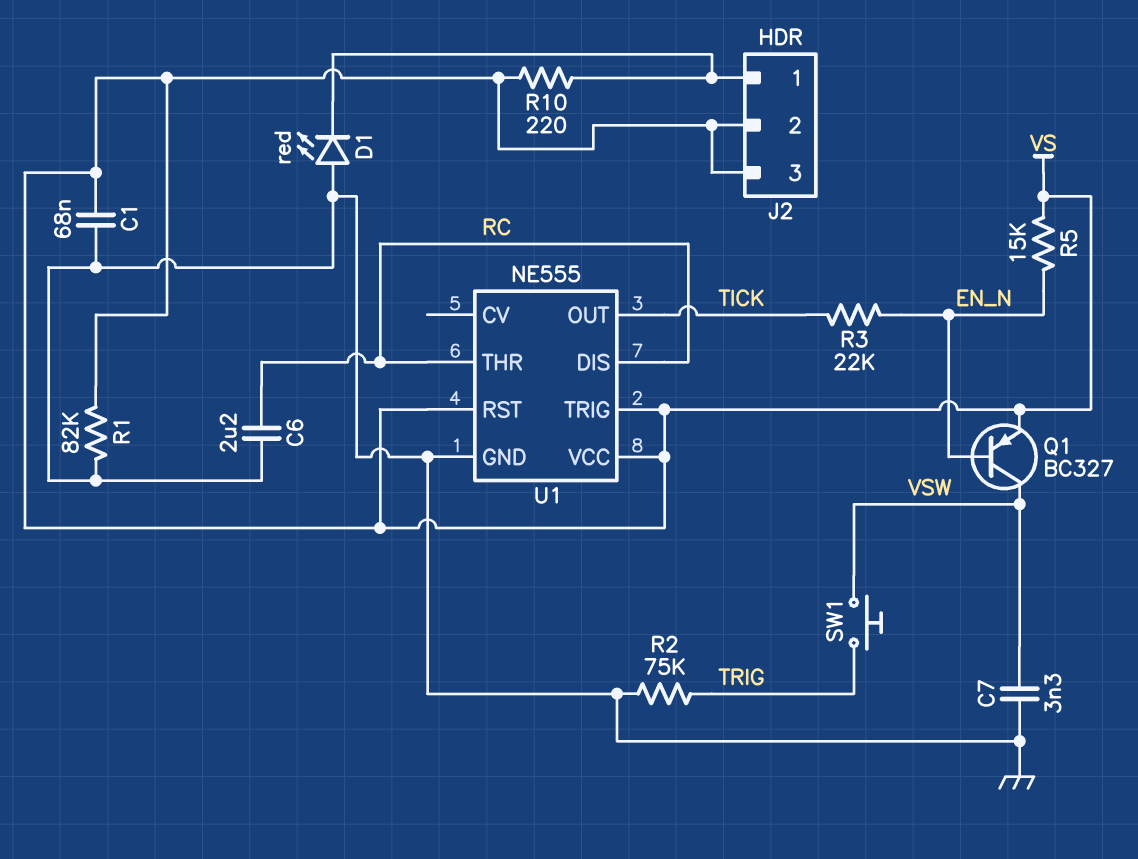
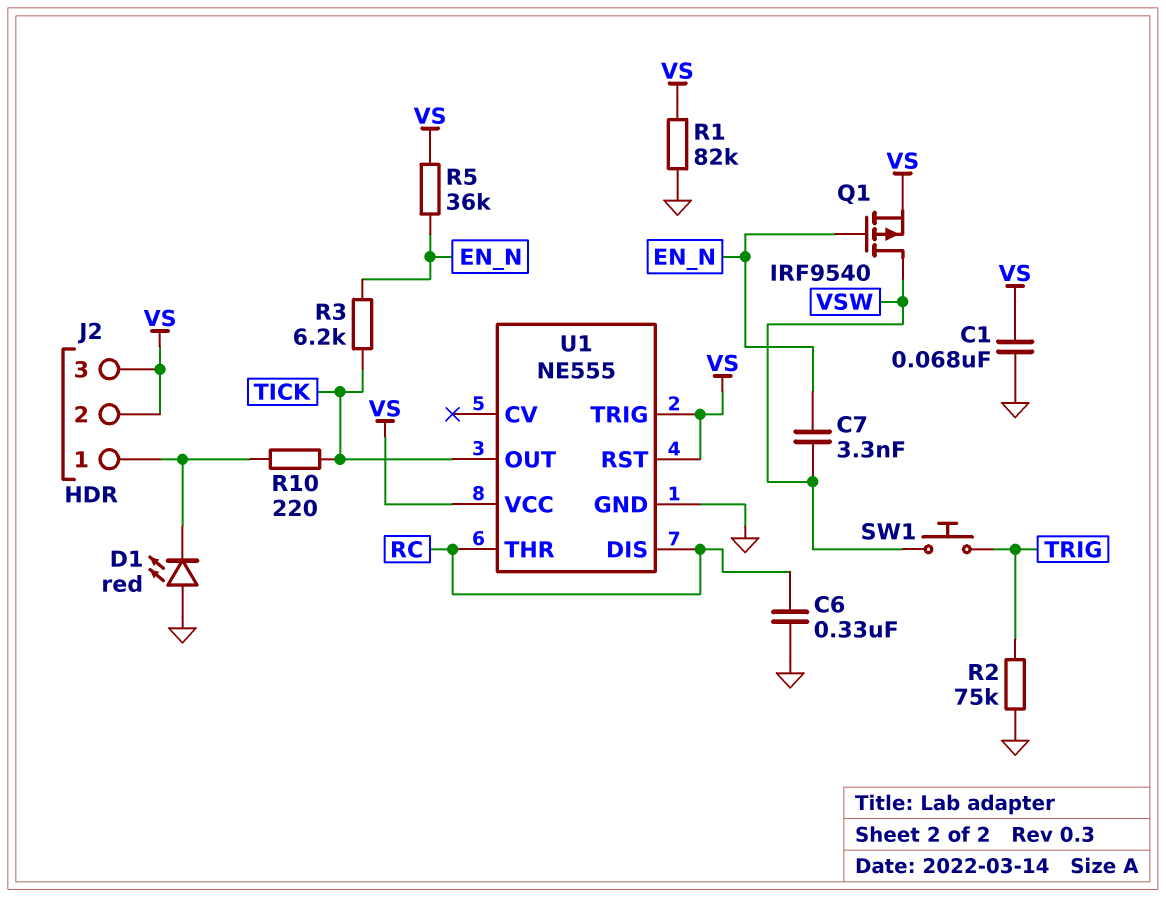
C6: 2.2uF (GND, RC) -> 330nF (GND, RC)
C7: 3.3nF (GND, VSW) -> 3.3nF (EN_N, VSW)
Q1: PNP BC327 (B EN_N, C VSW, E VS) -> PMOS IRF9540 (G EN_N, D VSW, S VS)
R3: 22k (EN_N, TICK) -> 6.2k (EN_N, TICK)
R5: 15k (EN_N, VS) -> 36k (EN_N, VS)
R10: 220 (J2/1, VS) -> 220 (J2/1, TICK)

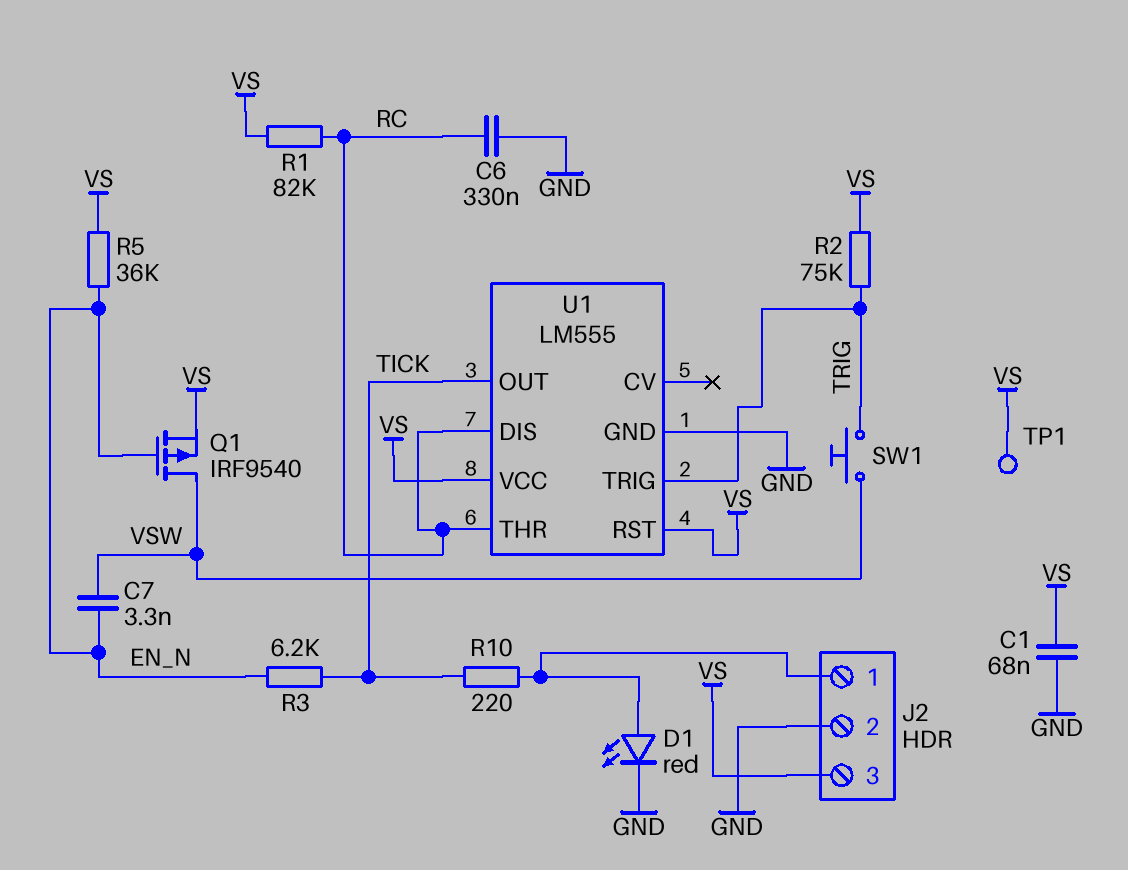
D1: LED red (A GND, K J2/1) -> LED red (A J2/1, K GND)
J2 pin 2: VS -> GND
R1: 82k (GND, VS) -> 82k (RC, VS)
R2: 75k (GND, TRIG) -> 75k (TRIG, VS)
TP1: none -> test point (VS)
U1: NE555 -> LM555
U1 pin TRIG: VS -> TRIG

